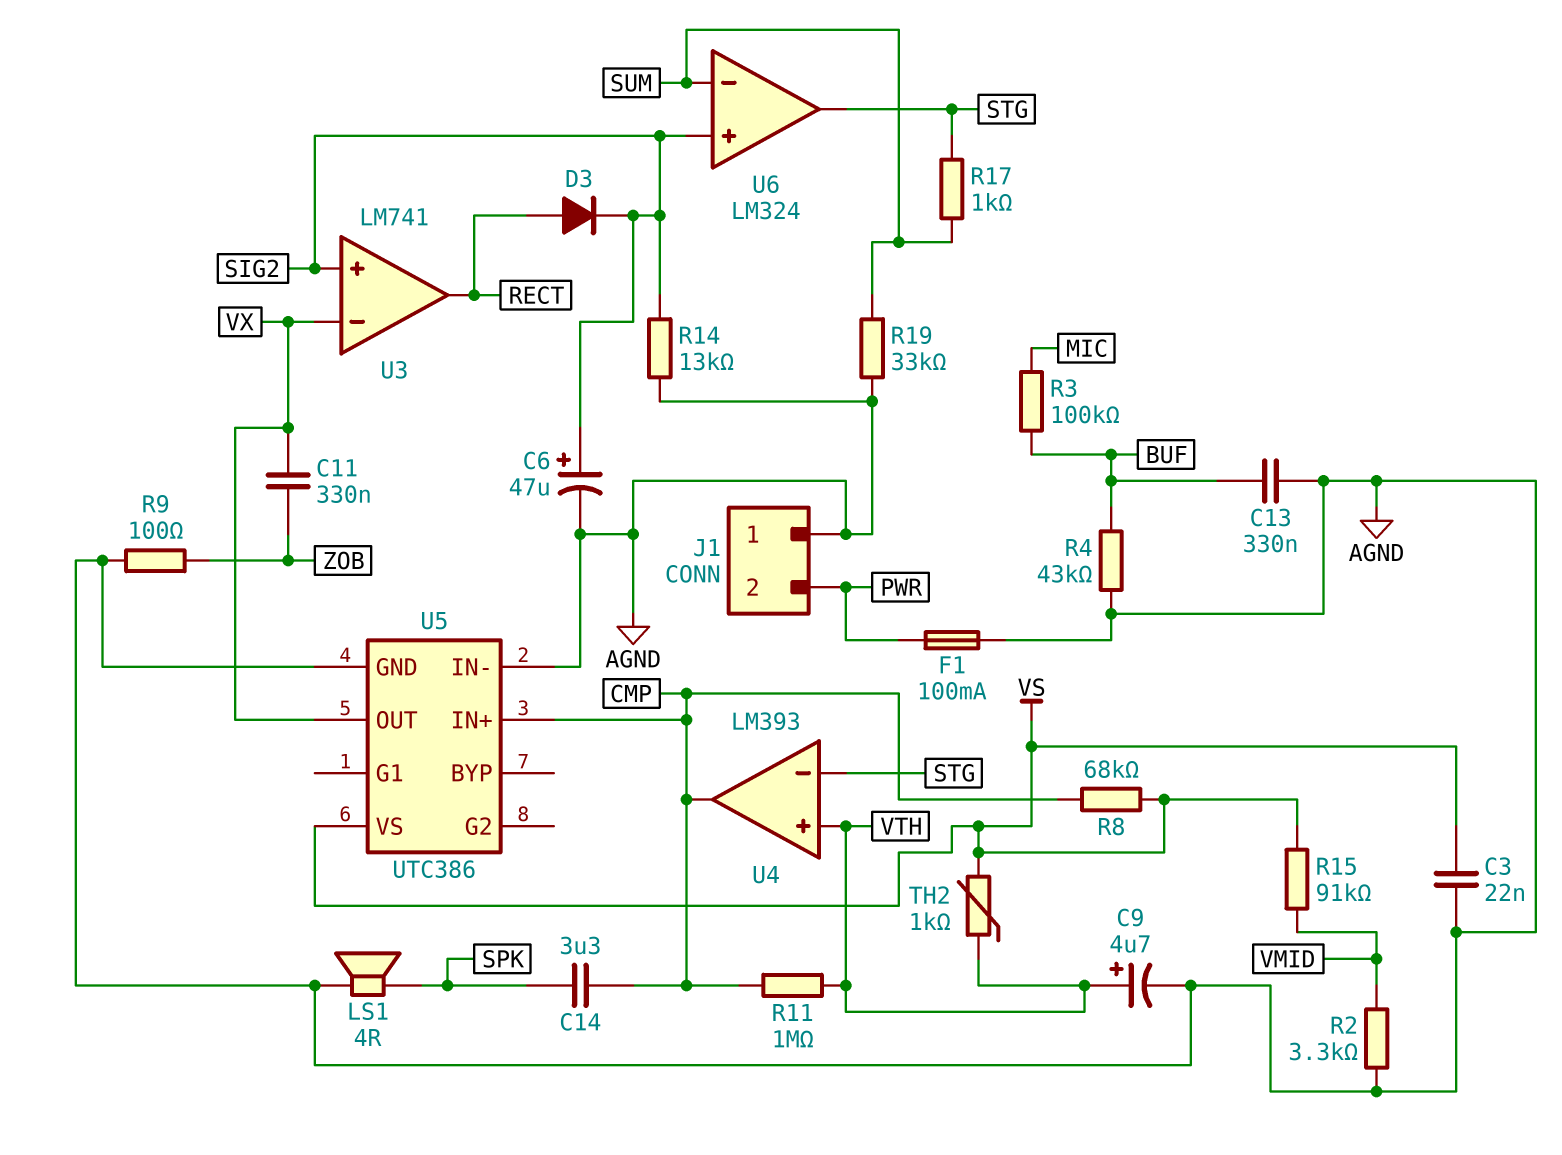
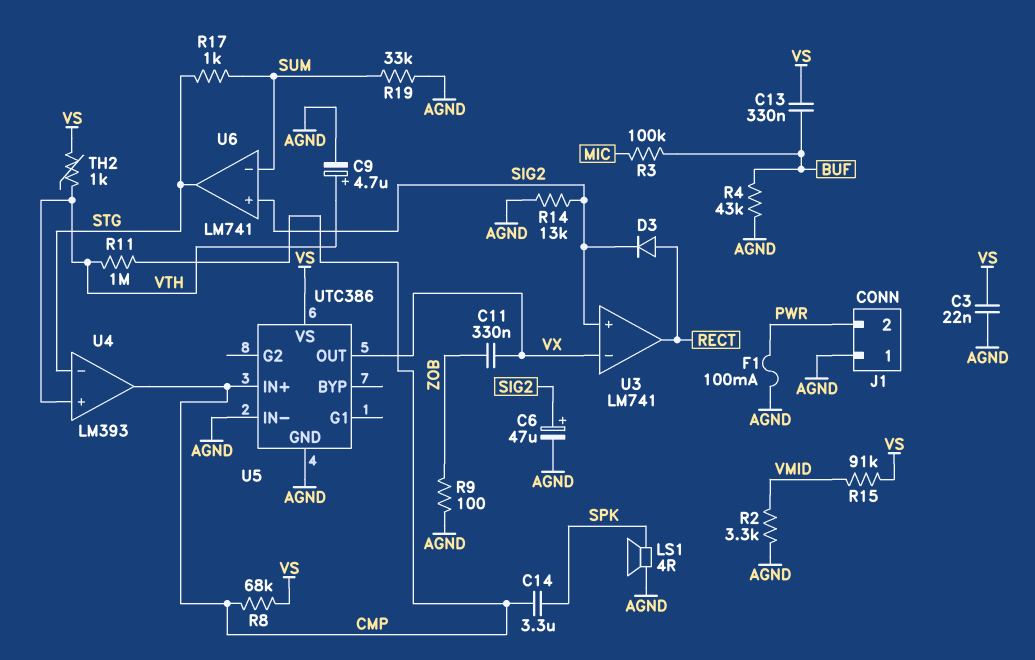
C13: 330nF (AGND, BUF) -> 330nF (BUF, VS)
U6: LM324 -> LM741

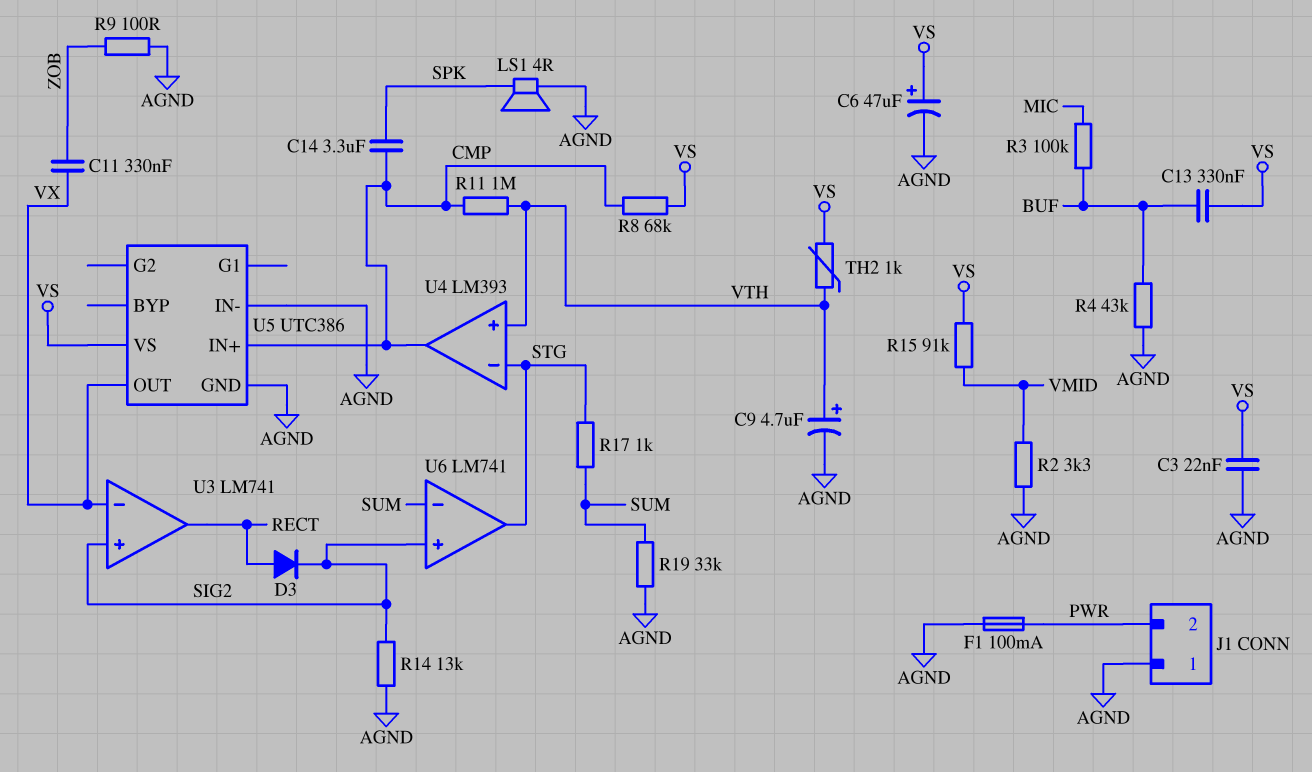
C6: 47uF (plus SIG2, minus AGND) -> 47uF (plus VS, minus AGND)

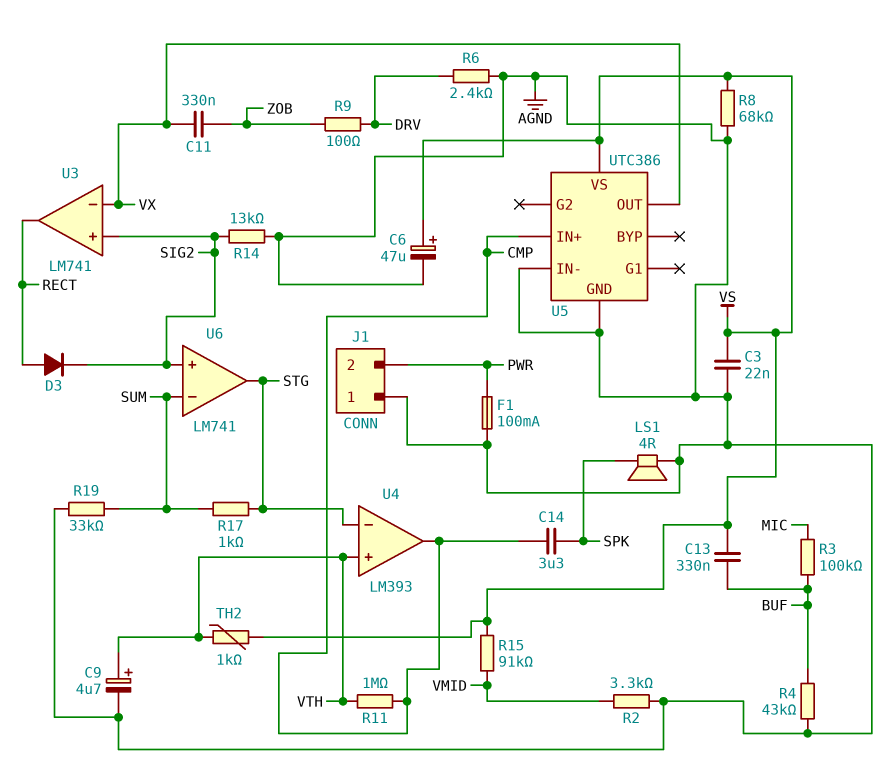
R6: none -> 2.4k (AGND, DRV)
R8: 68k (CMP, VS) -> 68k (AGND, VS)
R9: 100 (AGND, ZOB) -> 100 (DRV, ZOB)

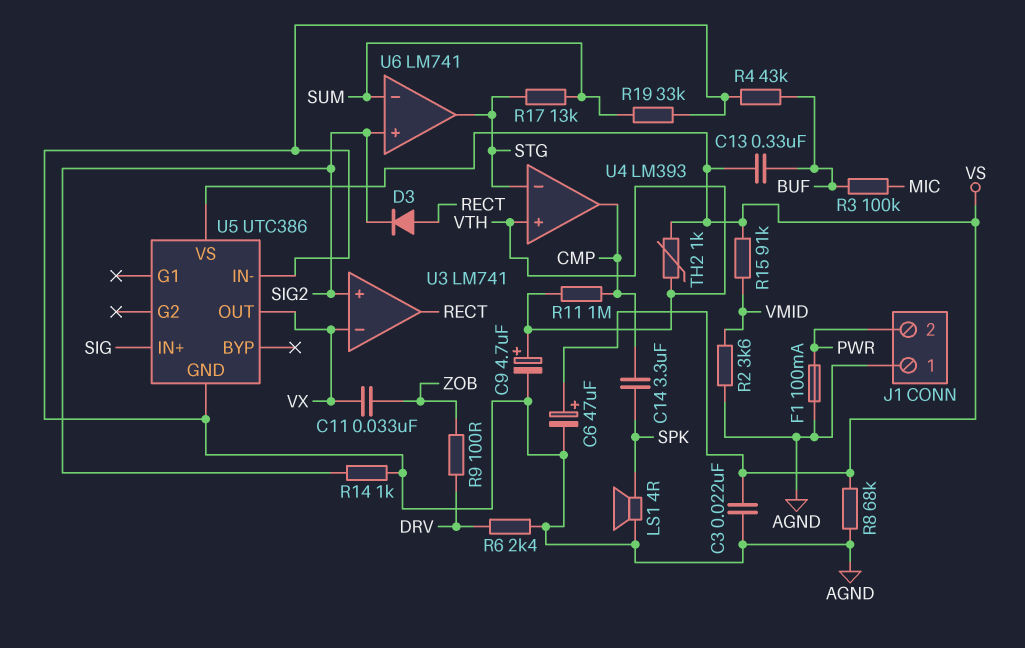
C11: 330nF (VX, ZOB) -> 33nF (VX, ZOB)
R2: 3.3k (AGND, VMID) -> 3.6k (AGND, VMID)
R14: 13k (AGND, SIG2) -> 1k (AGND, SIG2)
R17: 1k (STG, SUM) -> 13k (STG, SUM)
U5 pin IN+: CMP -> SIG

